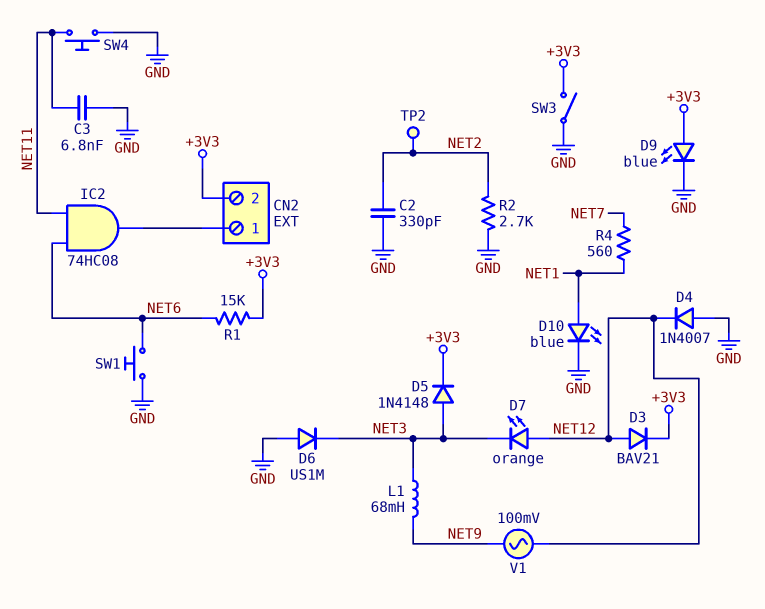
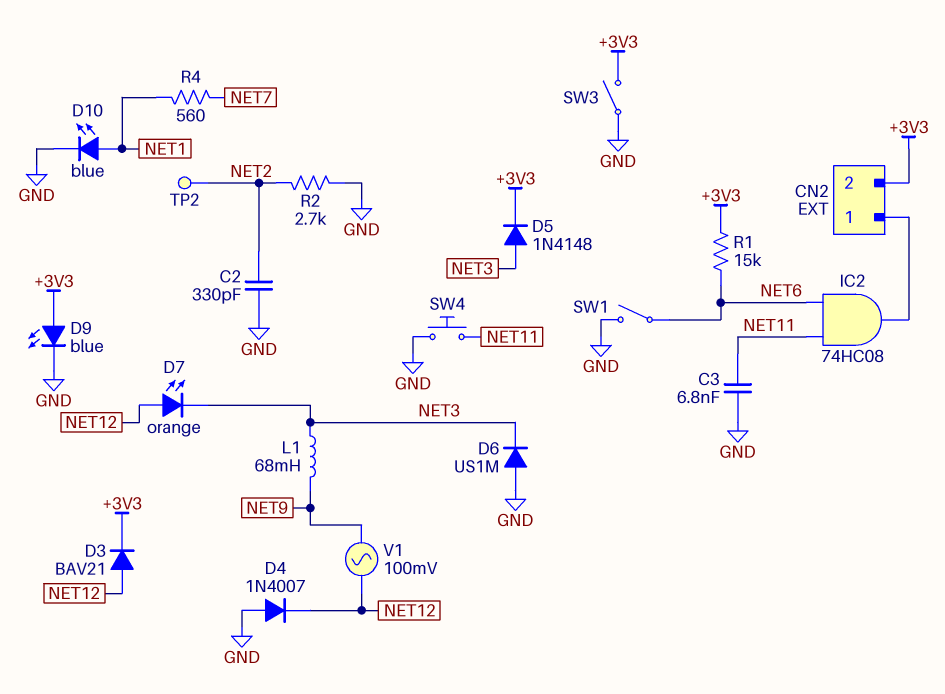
SW1: button (GND, NET6) -> switch (GND, NET6)

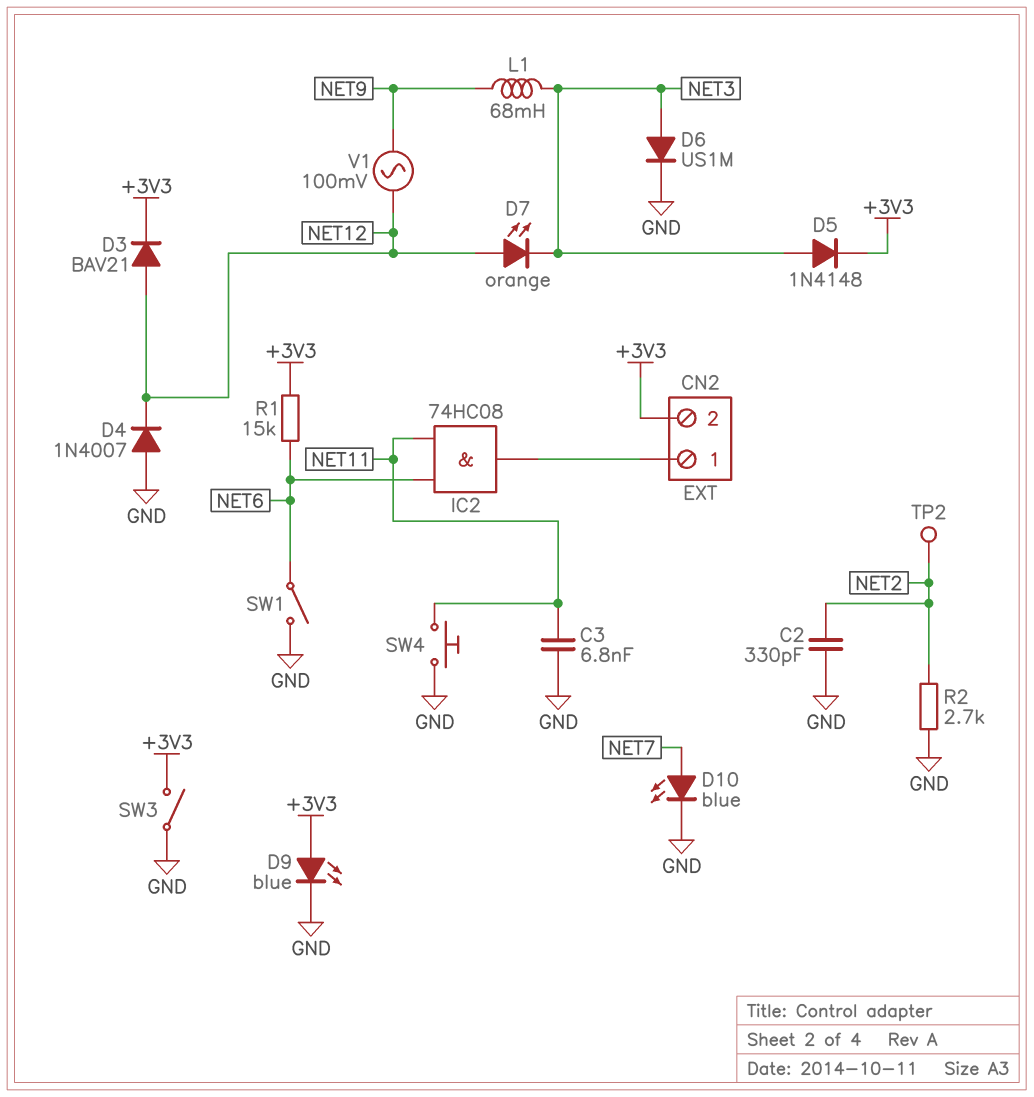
D6: diode US1M (A GND, K NET3) -> diode US1M (A NET3, K GND)
D10: LED blue (A NET1, K GND) -> LED blue (A NET7, K GND)
R4: 560 (NET1, NET7) -> none

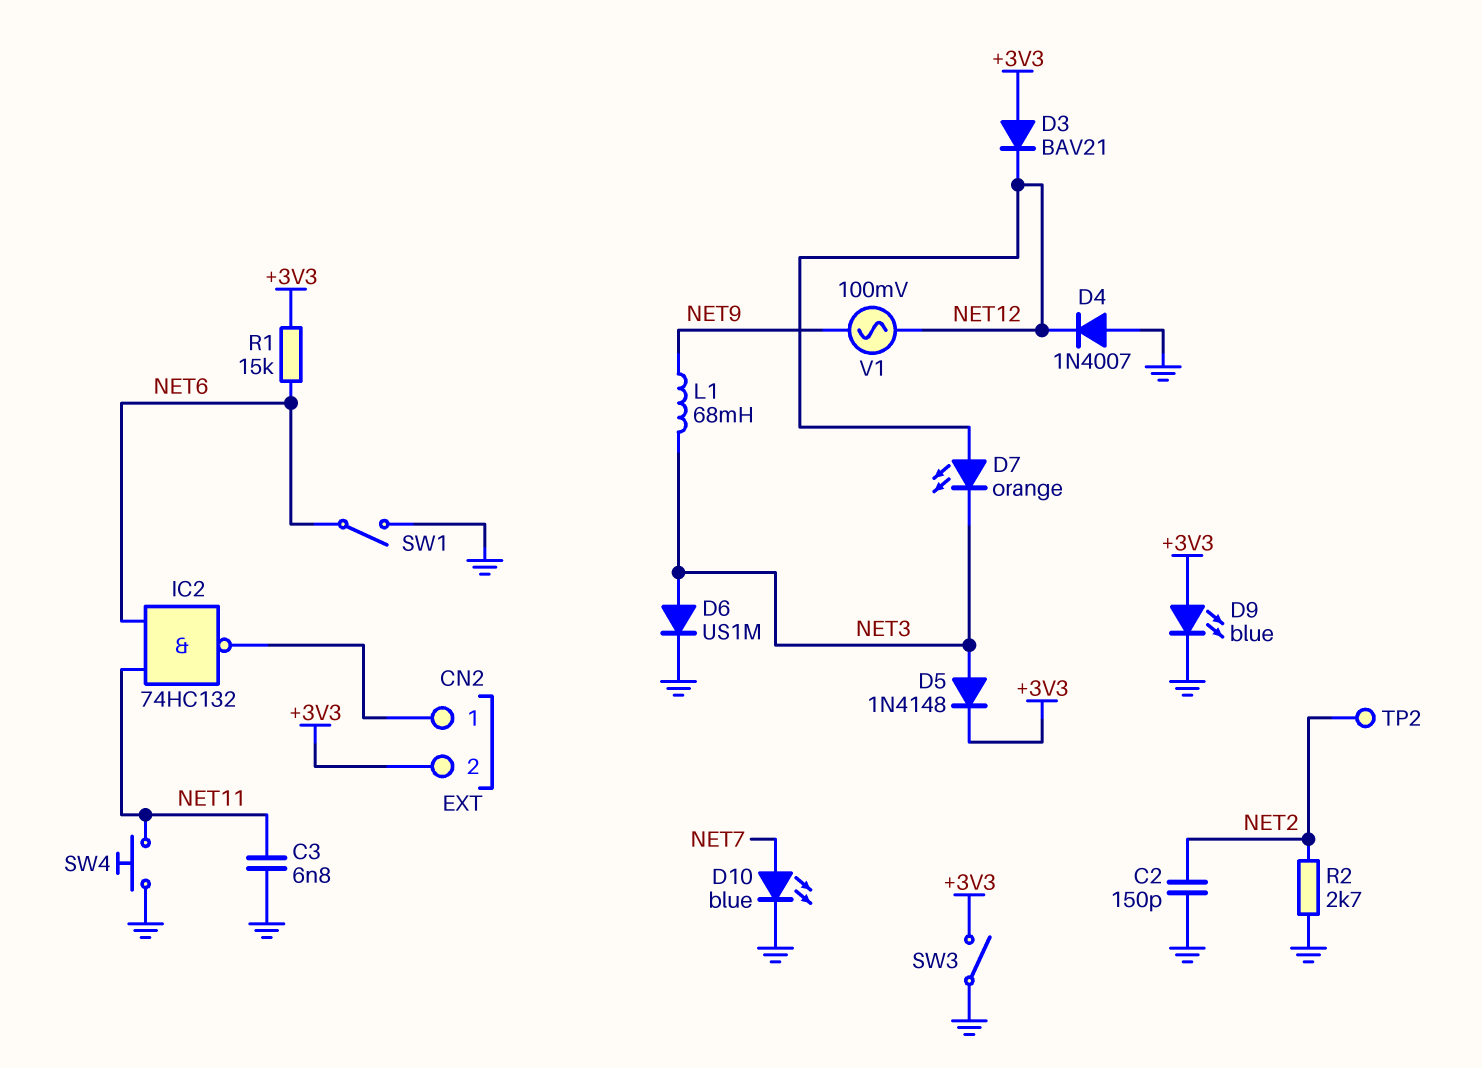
C2: 330pF (GND, NET2) -> 150pF (GND, NET2)
D3: diode BAV21 (A NET12, K +3V3) -> diode BAV21 (A +3V3, K NET12)
IC2: AND 74HC08 (in NET6, in NET11, out CN2/1) -> NAND 74HC132 (in NET6, in NET11, out CN2/1)

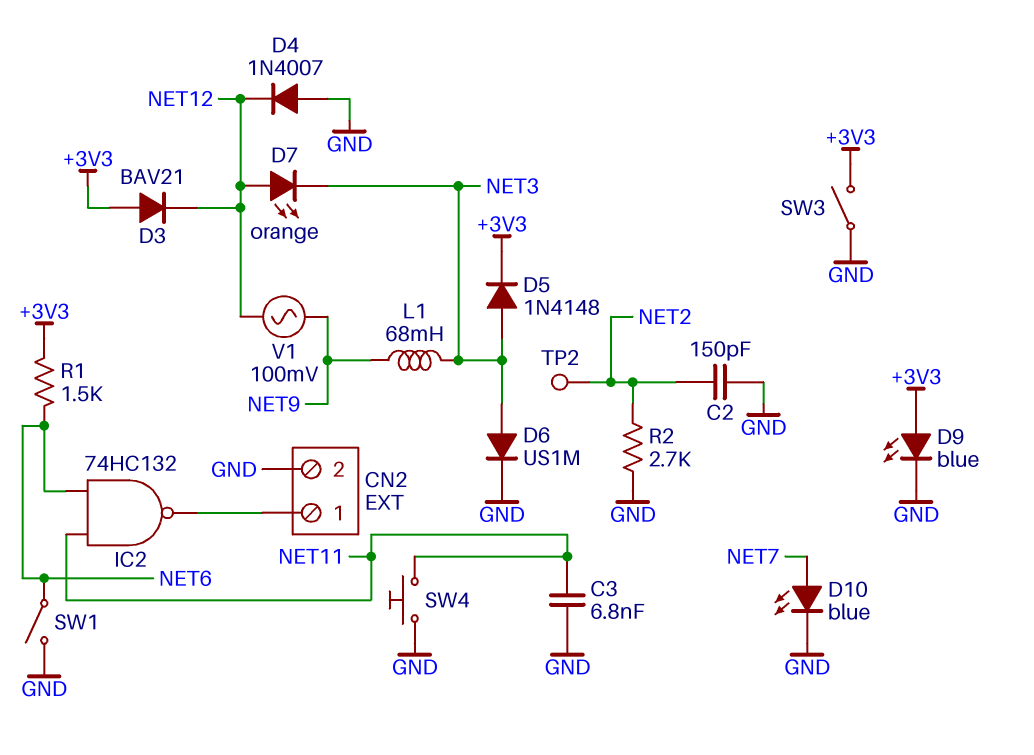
CN2 pin 2: +3V3 -> GND
R1: 15k (+3V3, NET6) -> 1.5k (+3V3, NET6)

